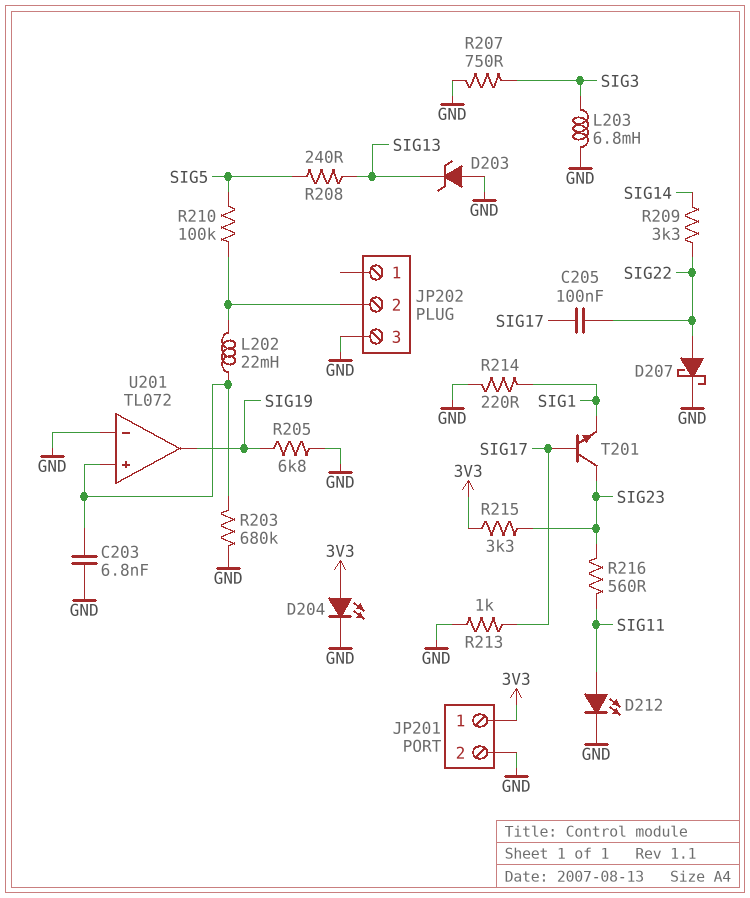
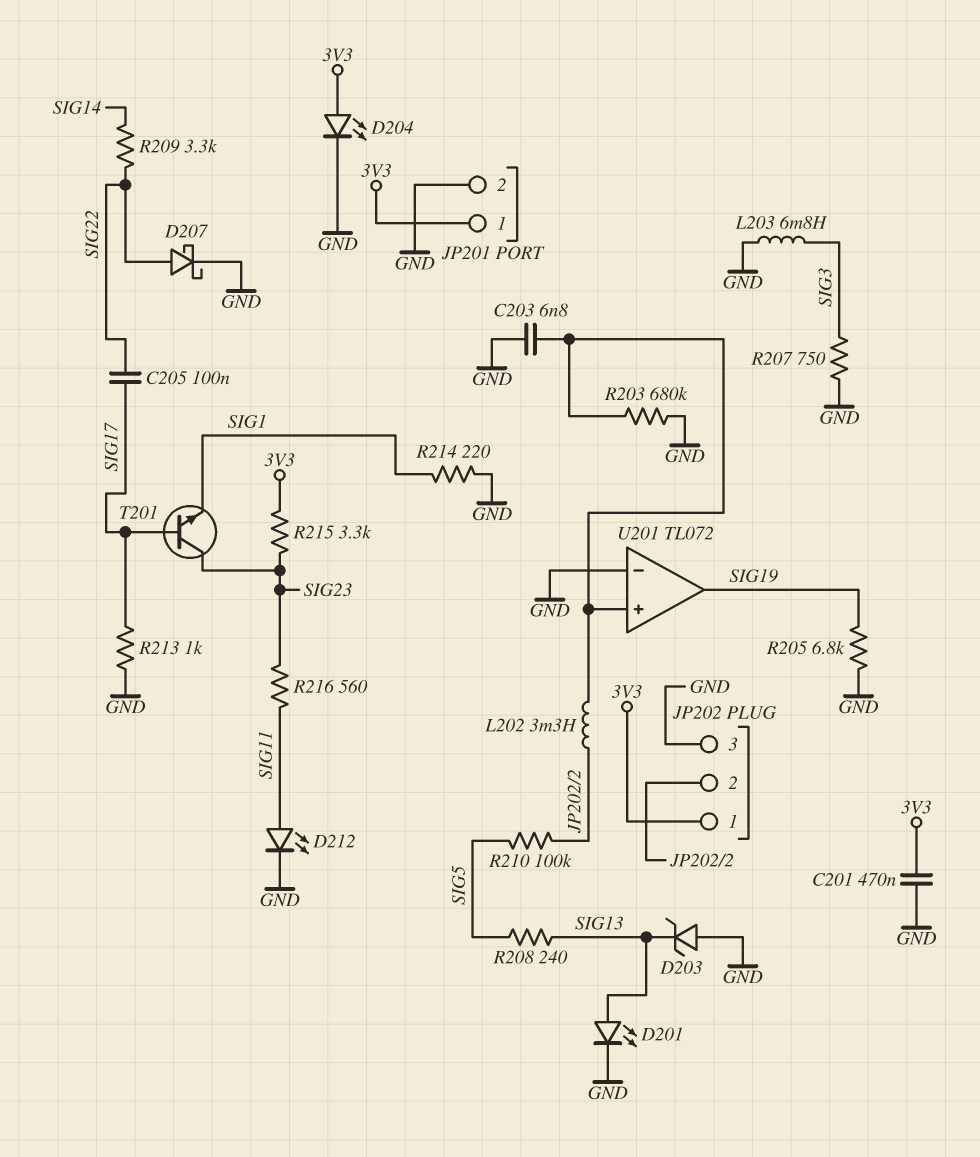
C201: none -> 470nF (3V3, GND)
D201: none -> LED (A SIG13, K GND)
JP202 pin 1: none -> 3V3
L202: 22mH (JP202/2, U201/in+) -> 3.3mH (JP202/2, U201/in+)

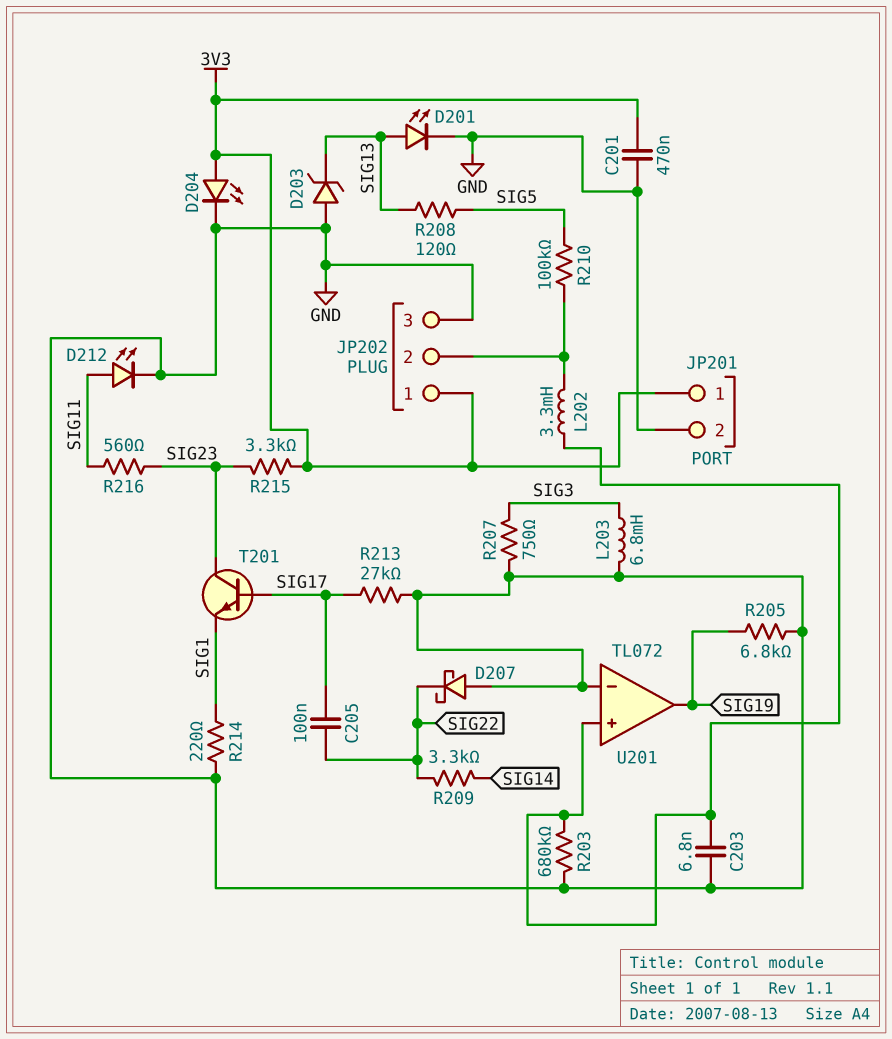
D207: schottky (A SIG22, K GND) -> schottky (A GND, K SIG22)
R208: 240 (SIG5, SIG13) -> 120 (SIG5, SIG13)
R213: 1k (GND, SIG17) -> 27k (GND, SIG17)

